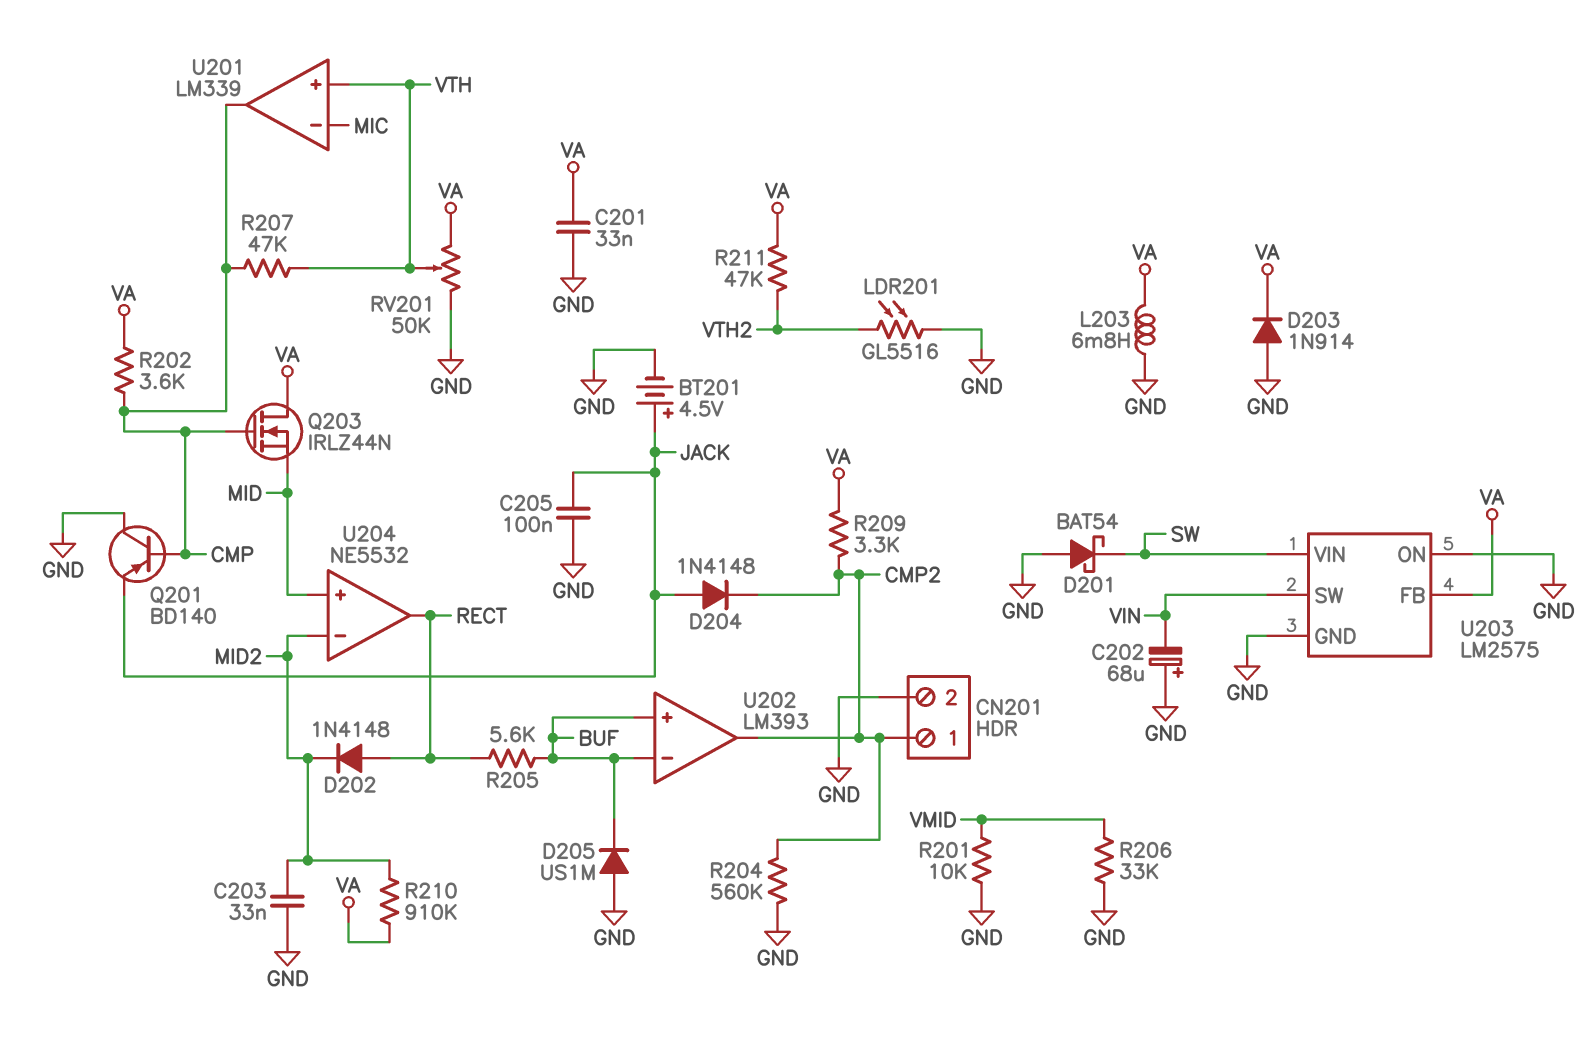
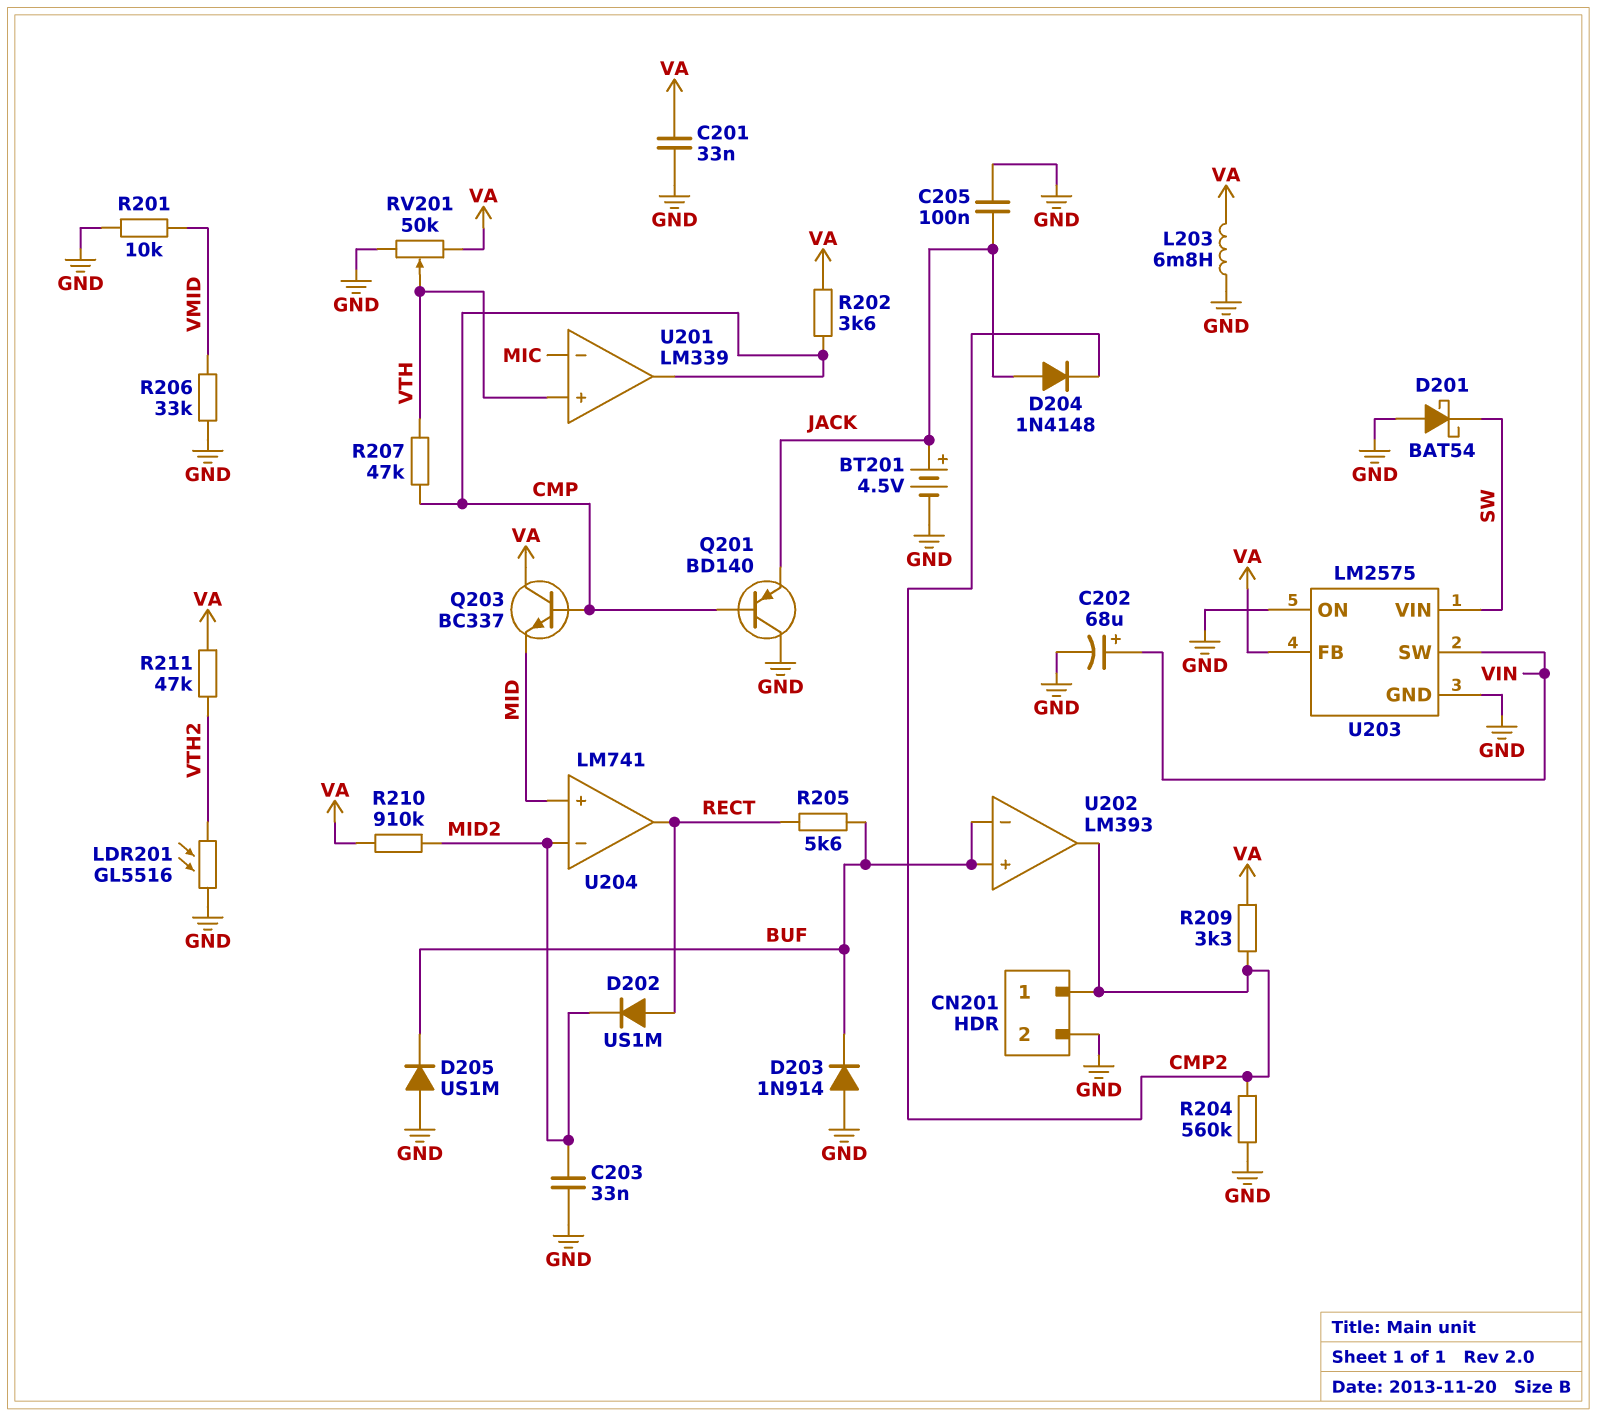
C202: 68uF (plus GND, minus VIN) -> 68uF (plus VIN, minus GND)
D202: diode 1N4148 (A RECT, K MID2) -> diode US1M (A RECT, K MID2)
D203: diode 1N914 (A GND, K VA) -> diode 1N914 (A GND, K BUF)
Q203: NMOS IRLZ44N (G CMP, D VA, S MID) -> NPN BC337 (B CMP, C VA, E MID)
U204: NE5532 -> LM741

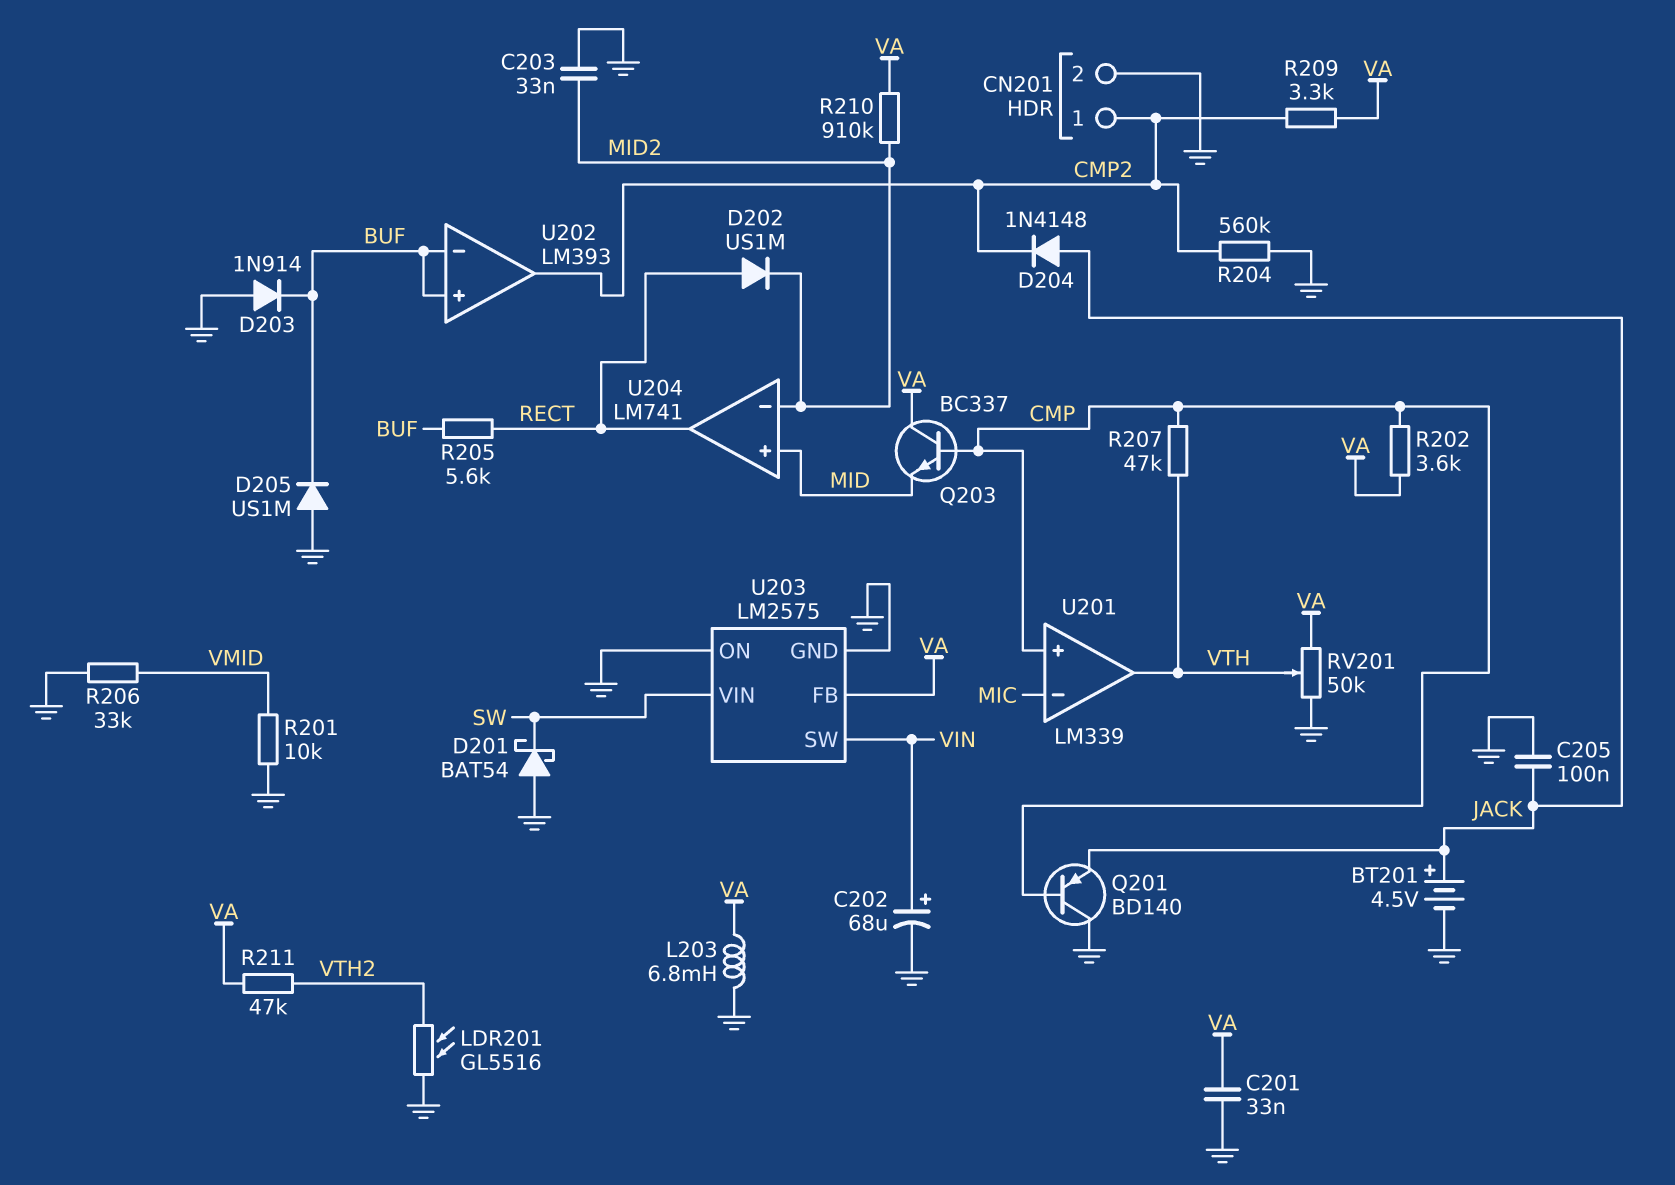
U201 pin in+: VTH -> CMP
U201 pin out: CMP -> VTH

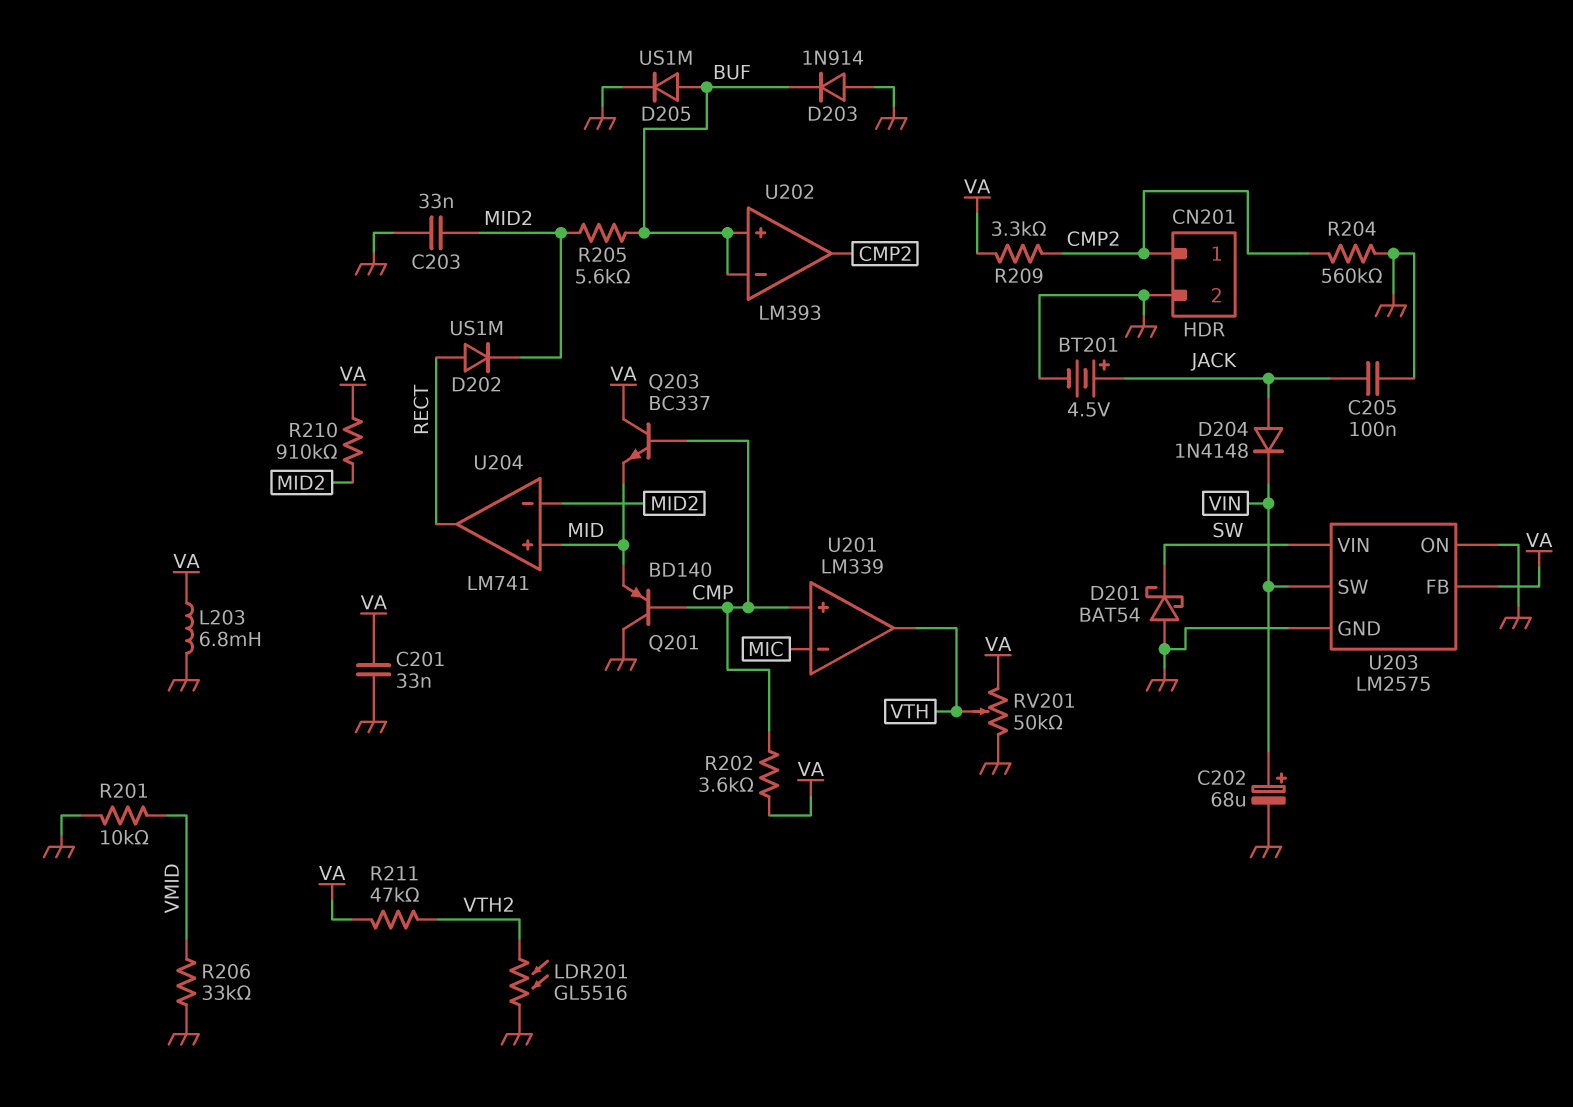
D204: diode 1N4148 (A JACK, K CMP2) -> diode 1N4148 (A JACK, K VIN)
D205: diode US1M (A GND, K BUF) -> diode US1M (A BUF, K GND)
Q201: PNP BD140 (B CMP, C GND, E JACK) -> PNP BD140 (B CMP, C GND, E MID)
R205: 5.6k (BUF, RECT) -> 5.6k (BUF, MID2)
R207: 47k (CMP, VTH) -> none

